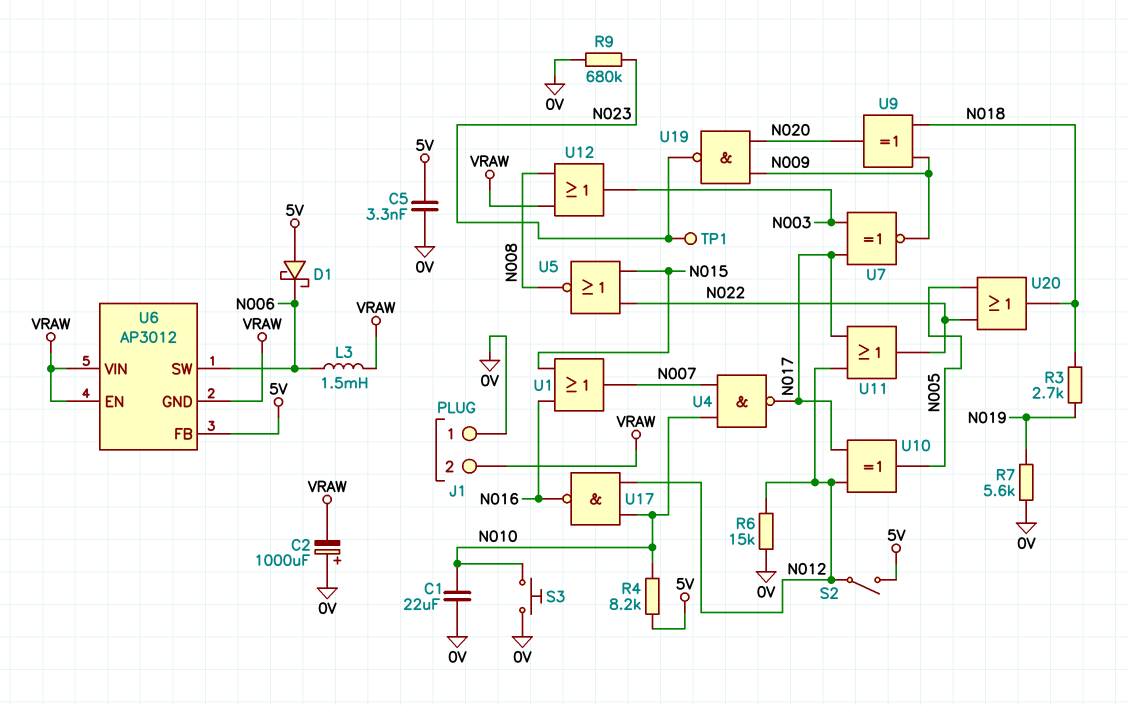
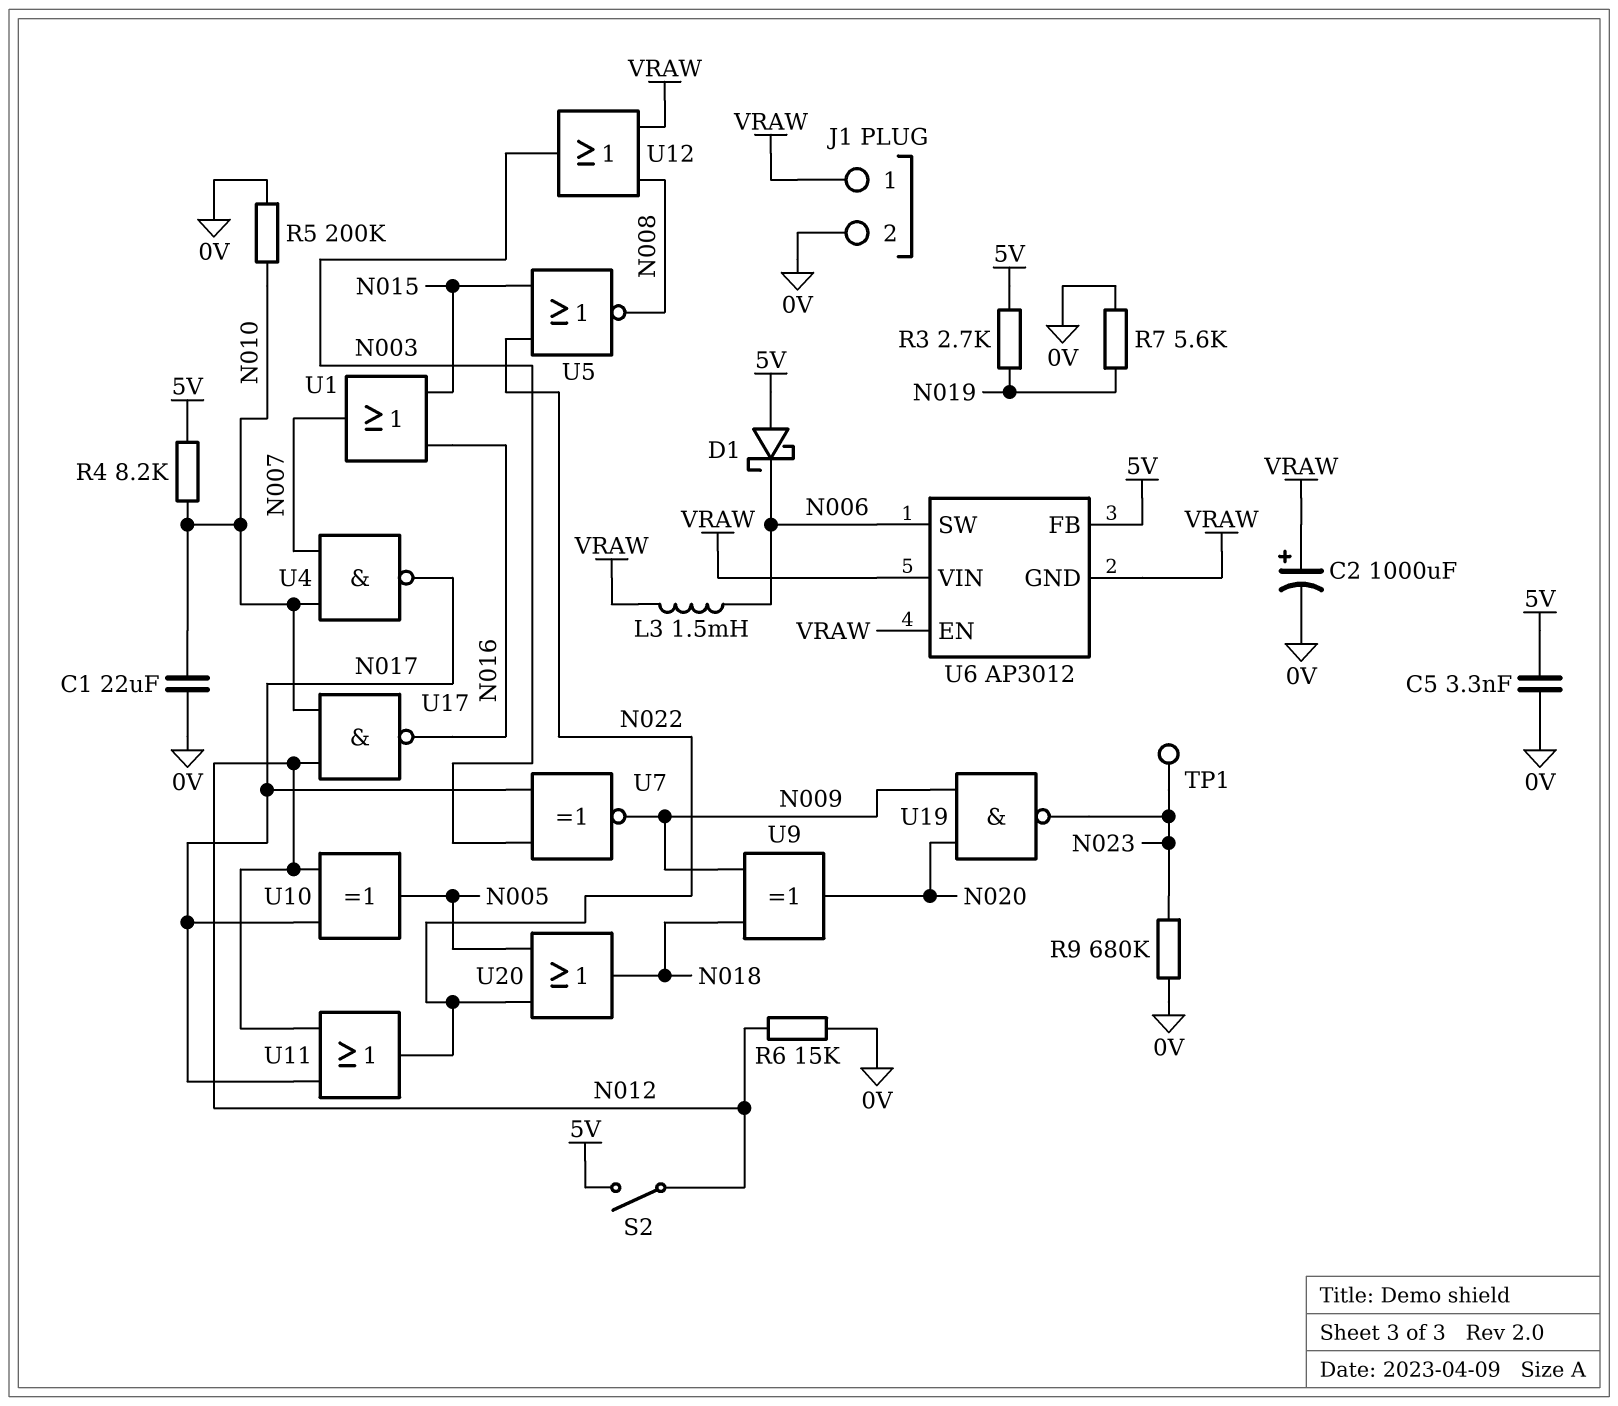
C2: 1000uF (plus 0V, minus VRAW) -> 1000uF (plus VRAW, minus 0V)
J1 pin 1: 0V -> VRAW
J1 pin 2: VRAW -> 0V
R3: 2.7k (N018, N019) -> 2.7k (5V, N019)
R5: none -> 200k (0V, N010)
S3: button (0V, N010) -> none

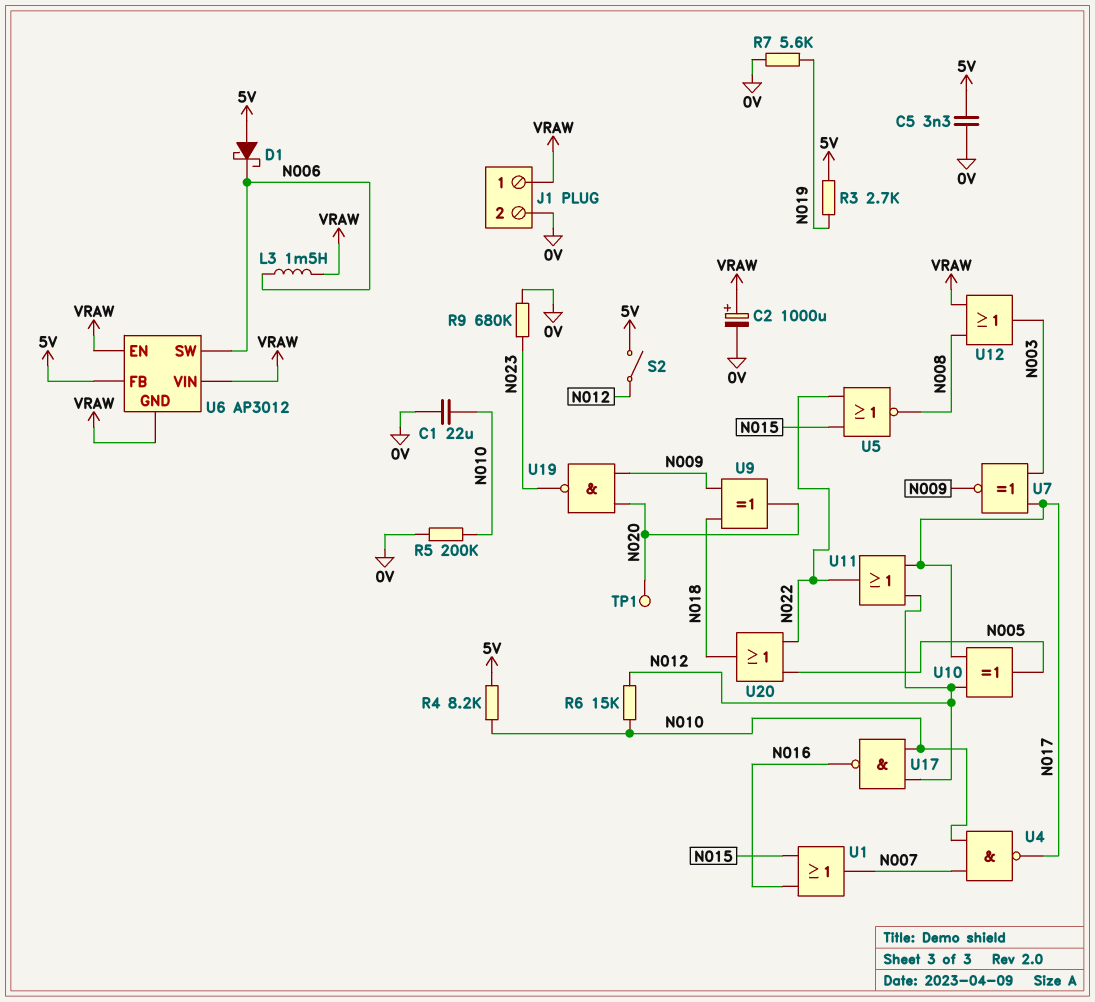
R6: 15k (0V, N012) -> 15k (N010, N012)
TP1: test point (N023) -> test point (N020)

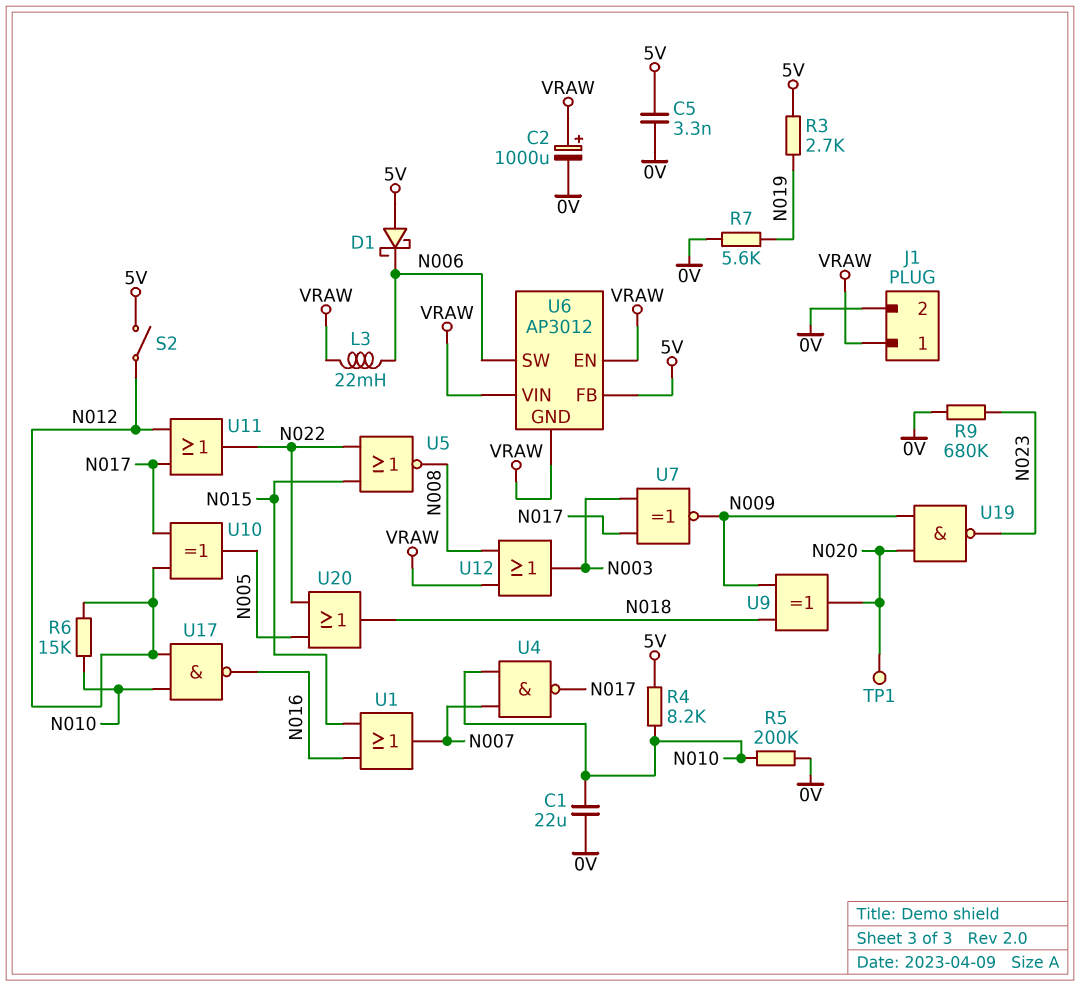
L3: 1.5mH (N006, VRAW) -> 22mH (N006, VRAW)

